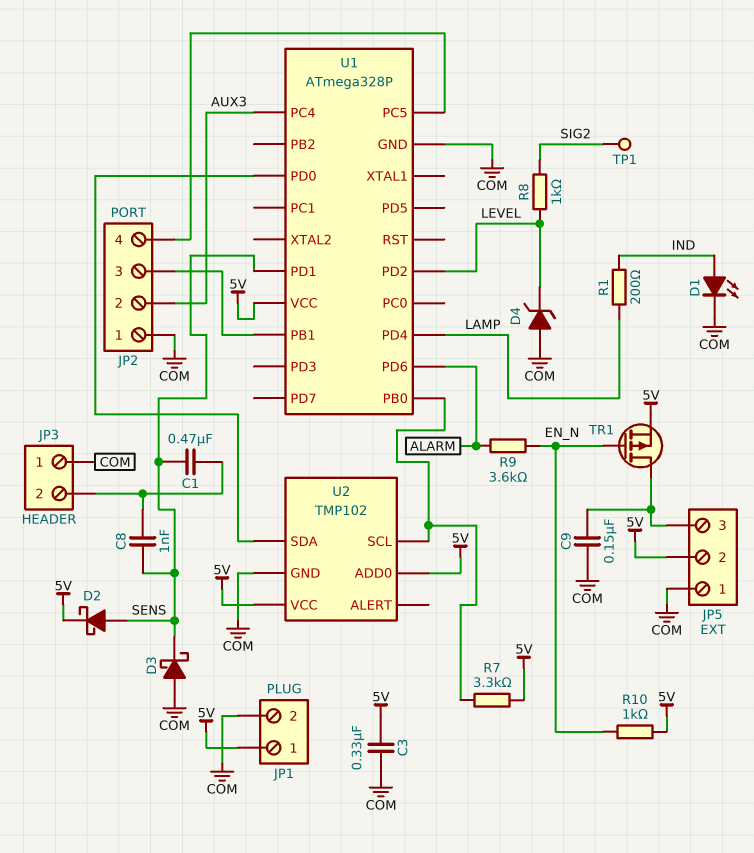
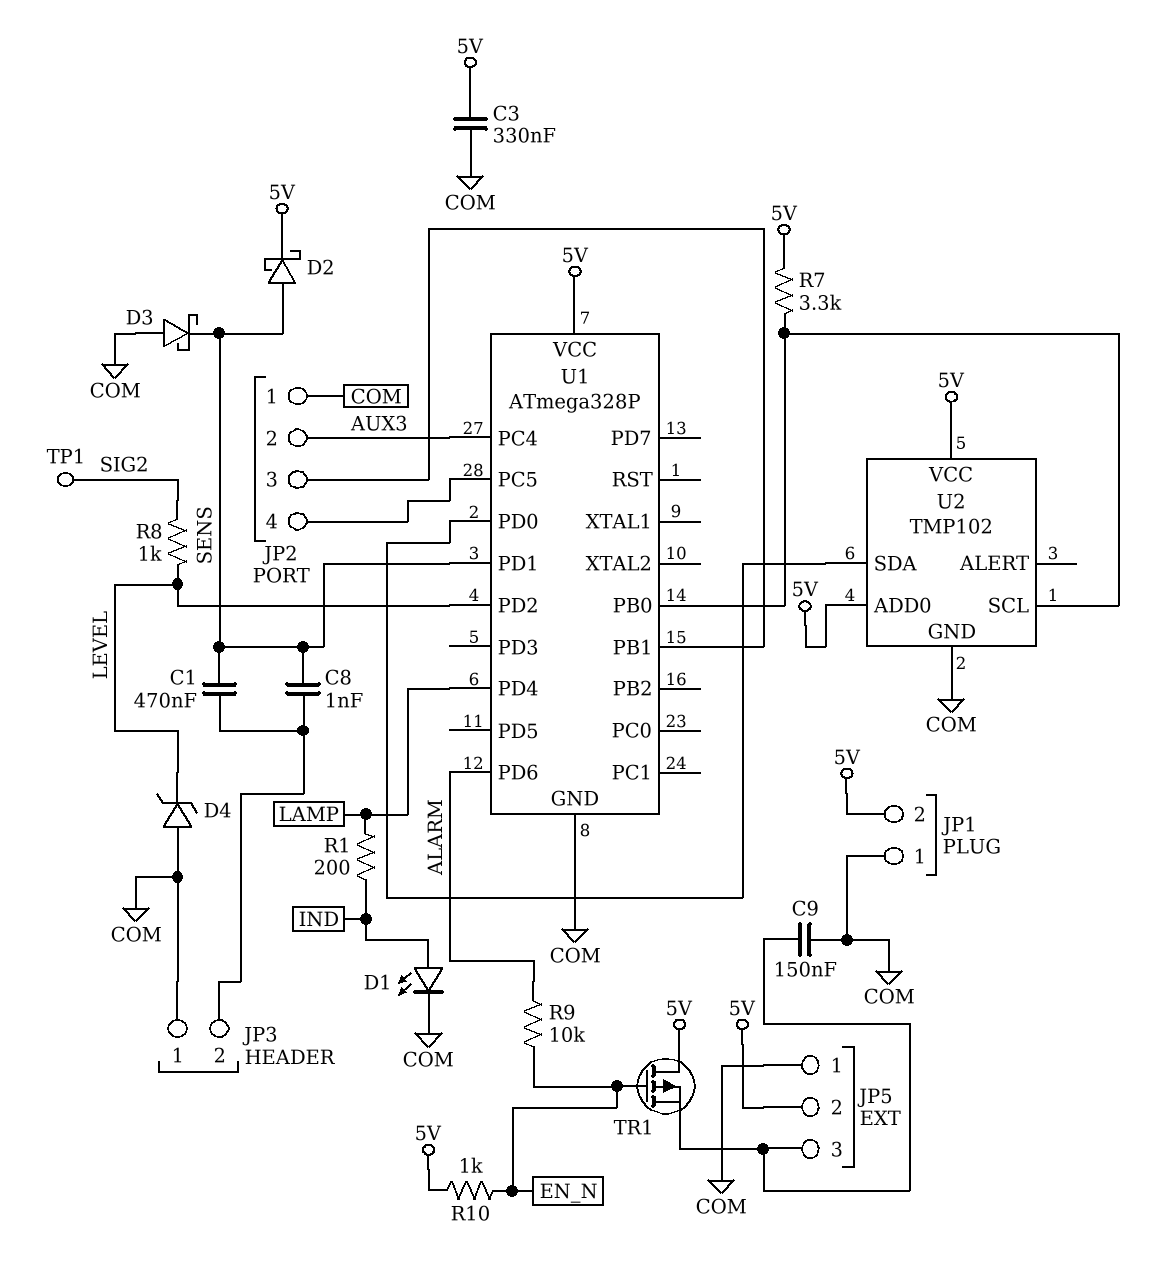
JP1 pin 1: 5V -> COM
JP1 pin 2: COM -> 5V
R9: 3.6k (ALARM, EN_N) -> 10k (ALARM, EN_N)
TR1: PMOS (G EN_N, D JP5/3, S 5V) -> PMOS (G EN_N, D 5V, S JP5/3)

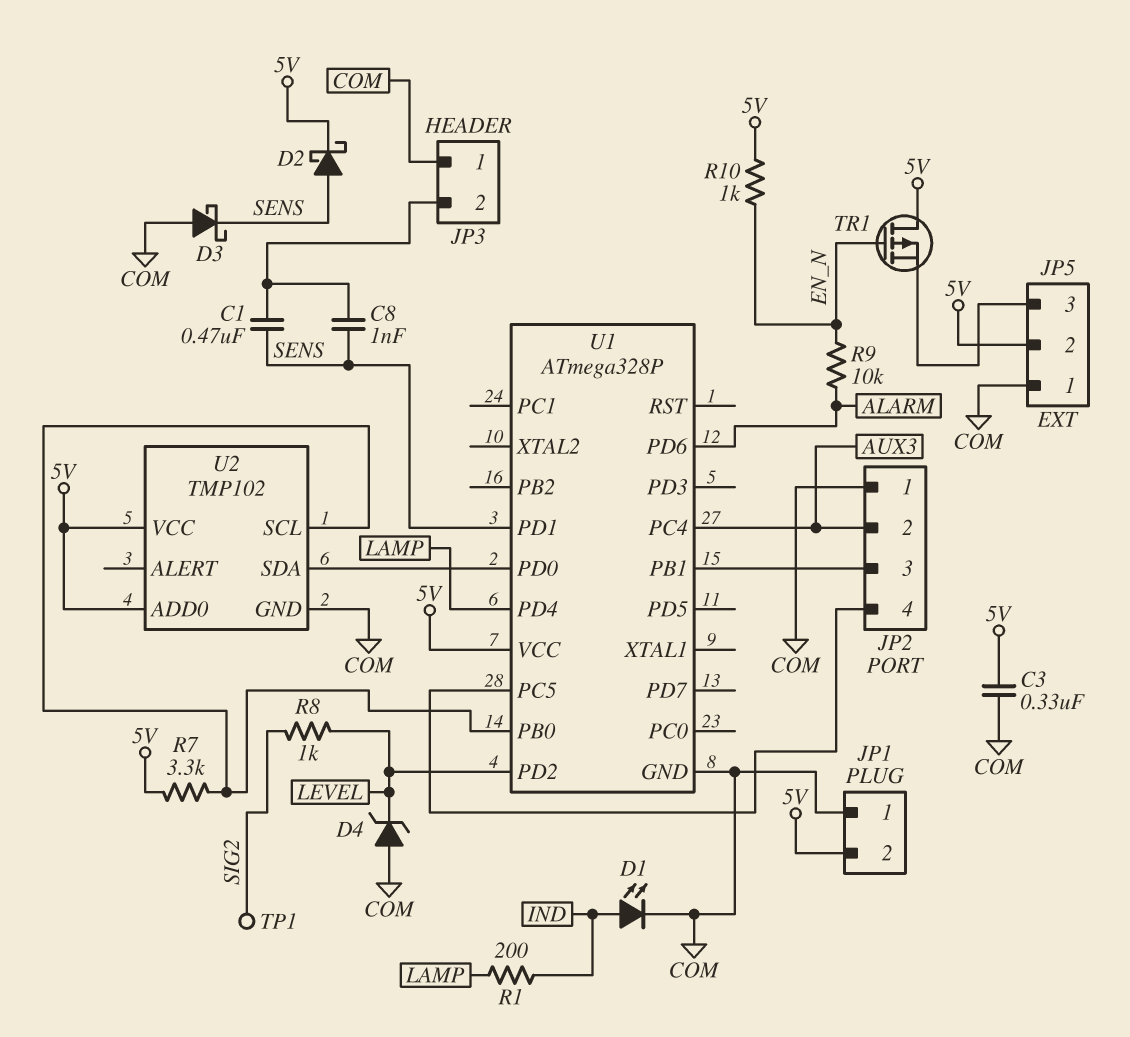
C9: 150nF (COM, JP5/3) -> none

